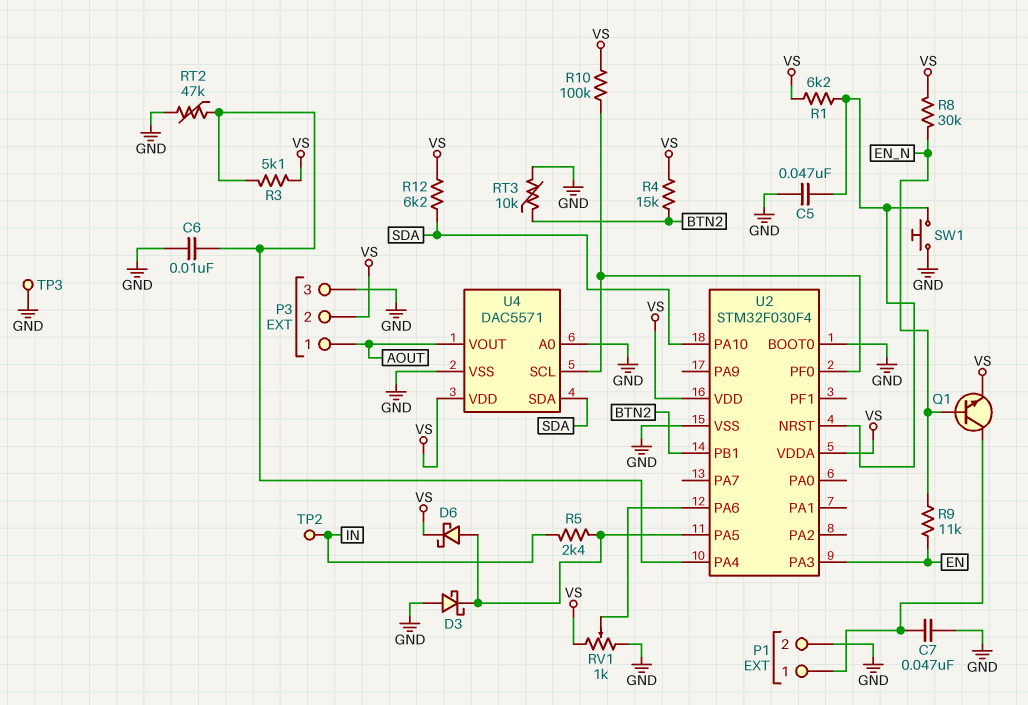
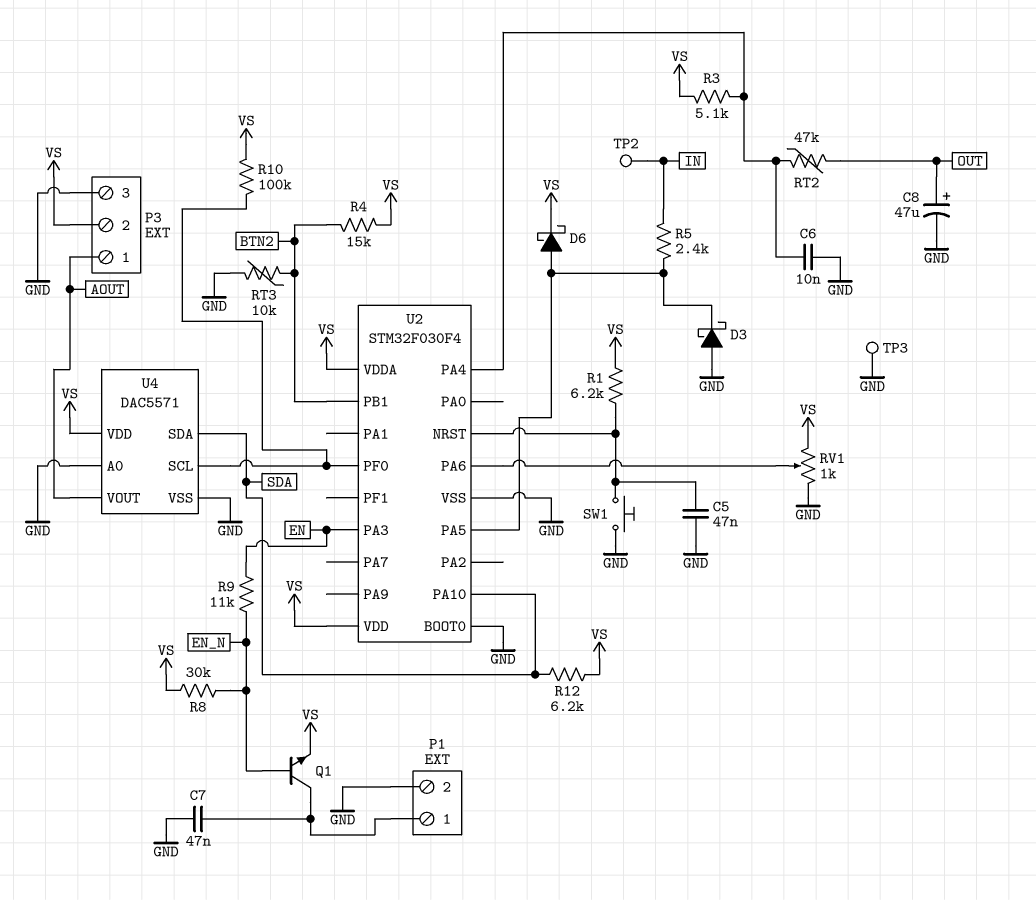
C8: none -> 47uF (plus OUT, minus GND)
RT2: 47k (GND, U2/PA4) -> 47k (OUT, U2/PA4)

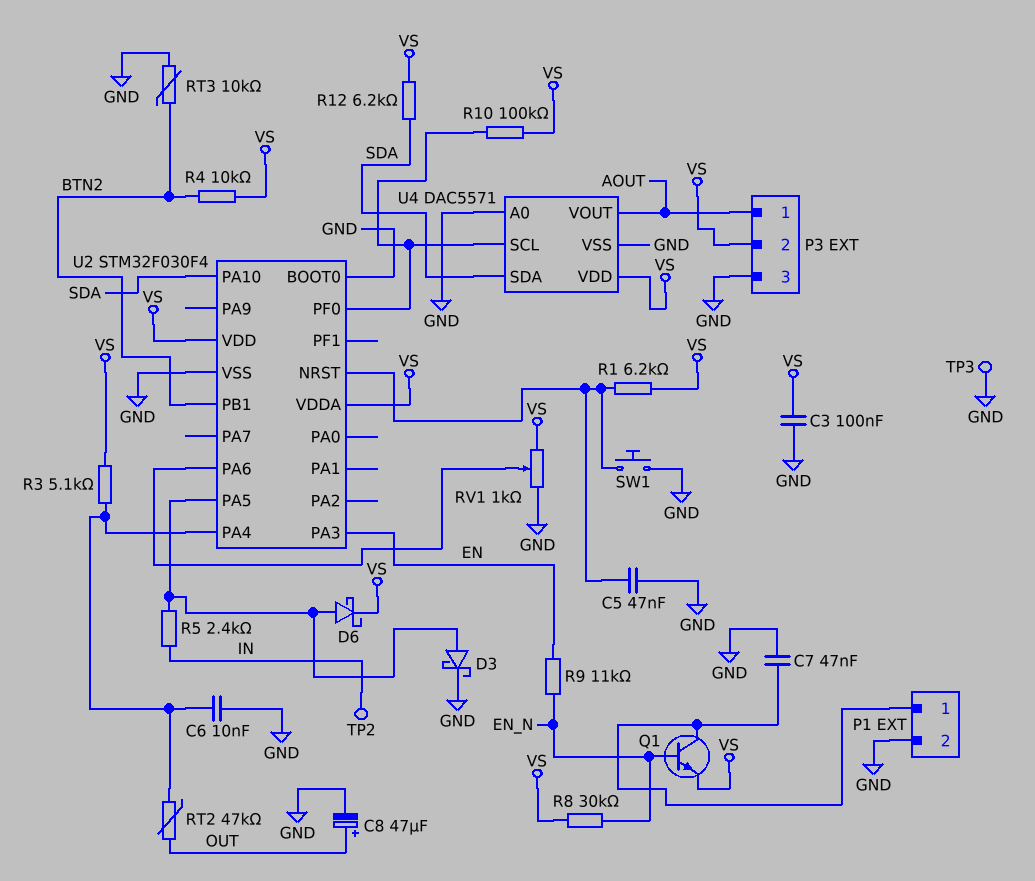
C3: none -> 100nF (GND, VS)
D3: schottky (A GND, K U2/PA5) -> schottky (A U2/PA5, K GND)
R4: 15k (BTN2, VS) -> 10k (BTN2, VS)

